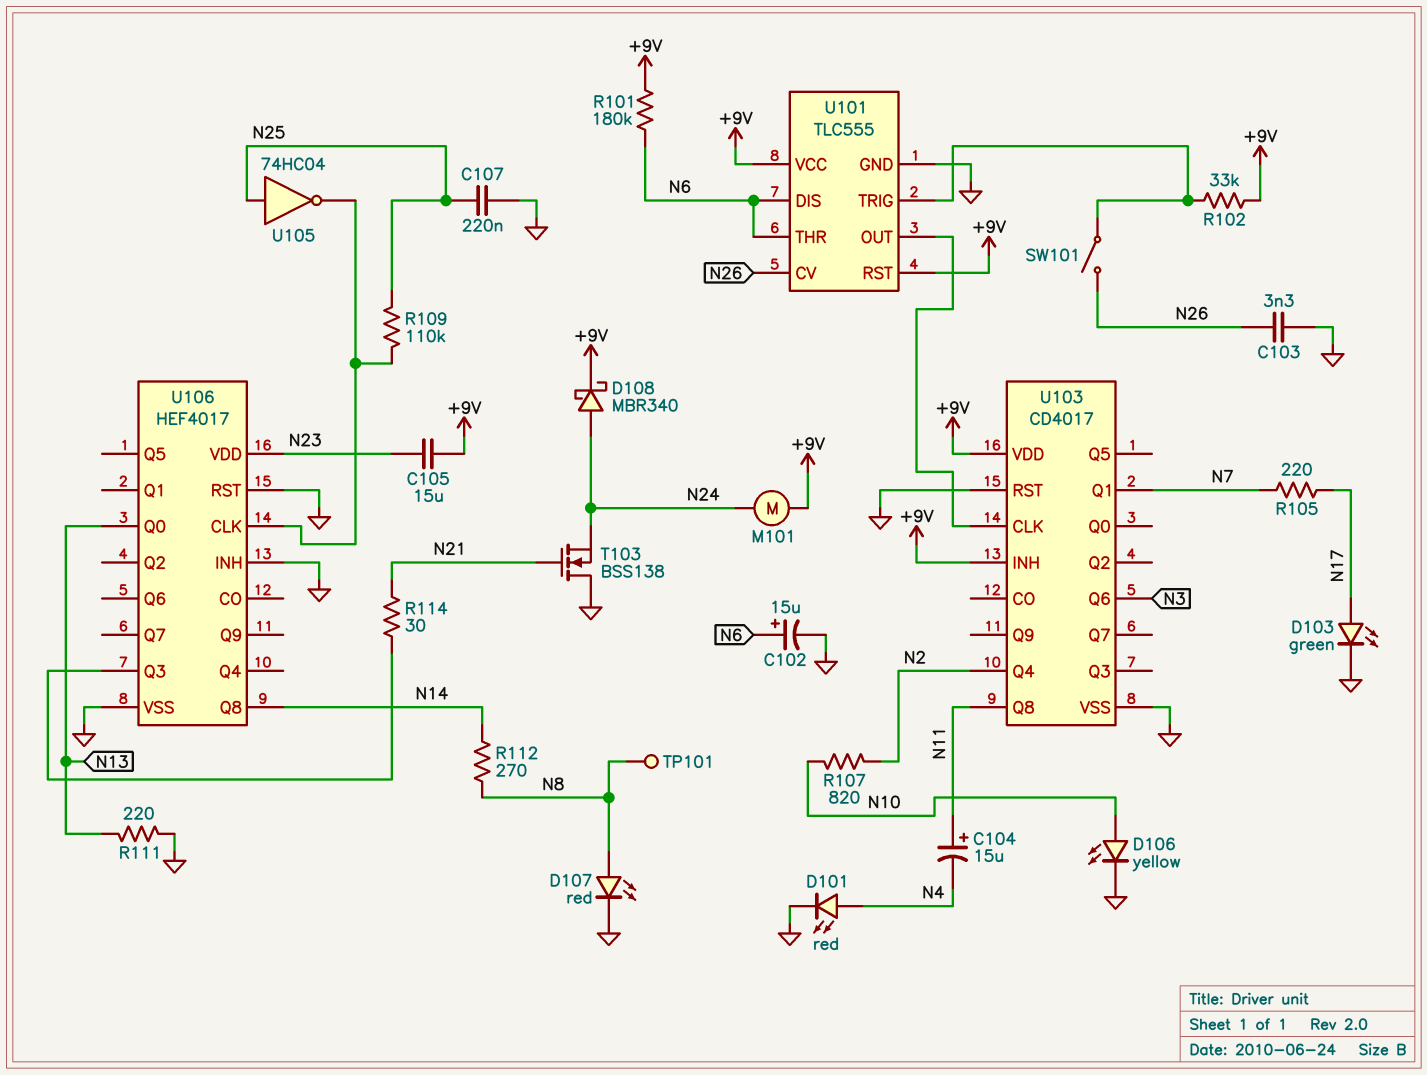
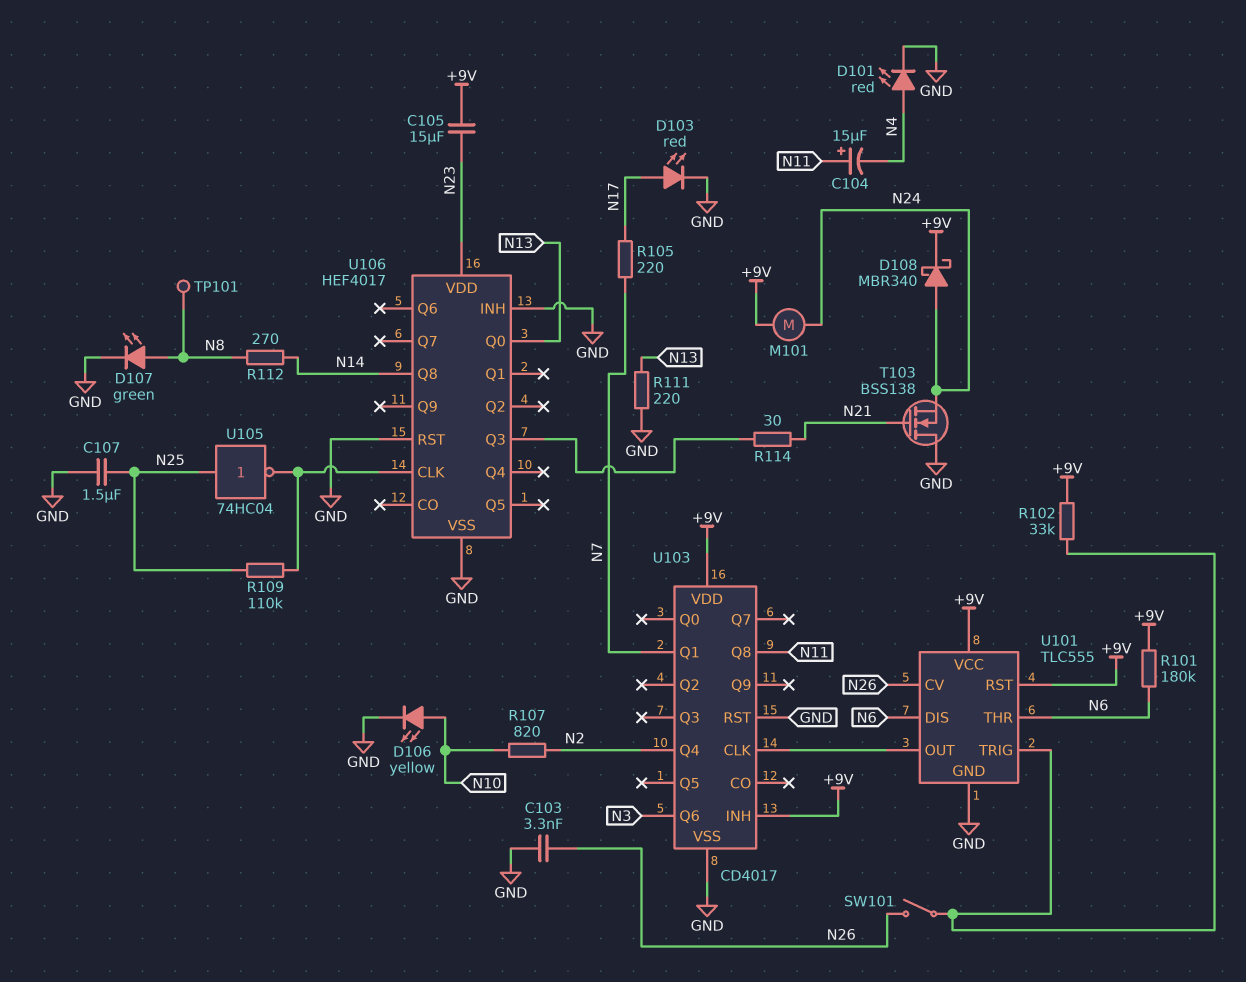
C102: 15uF (plus N6, minus GND) -> none
C107: 220nF (GND, N25) -> 1.5uF (GND, N25)
D103: LED green (A N17, K GND) -> LED red (A N17, K GND)
D107: LED red (A N8, K GND) -> LED green (A N8, K GND)

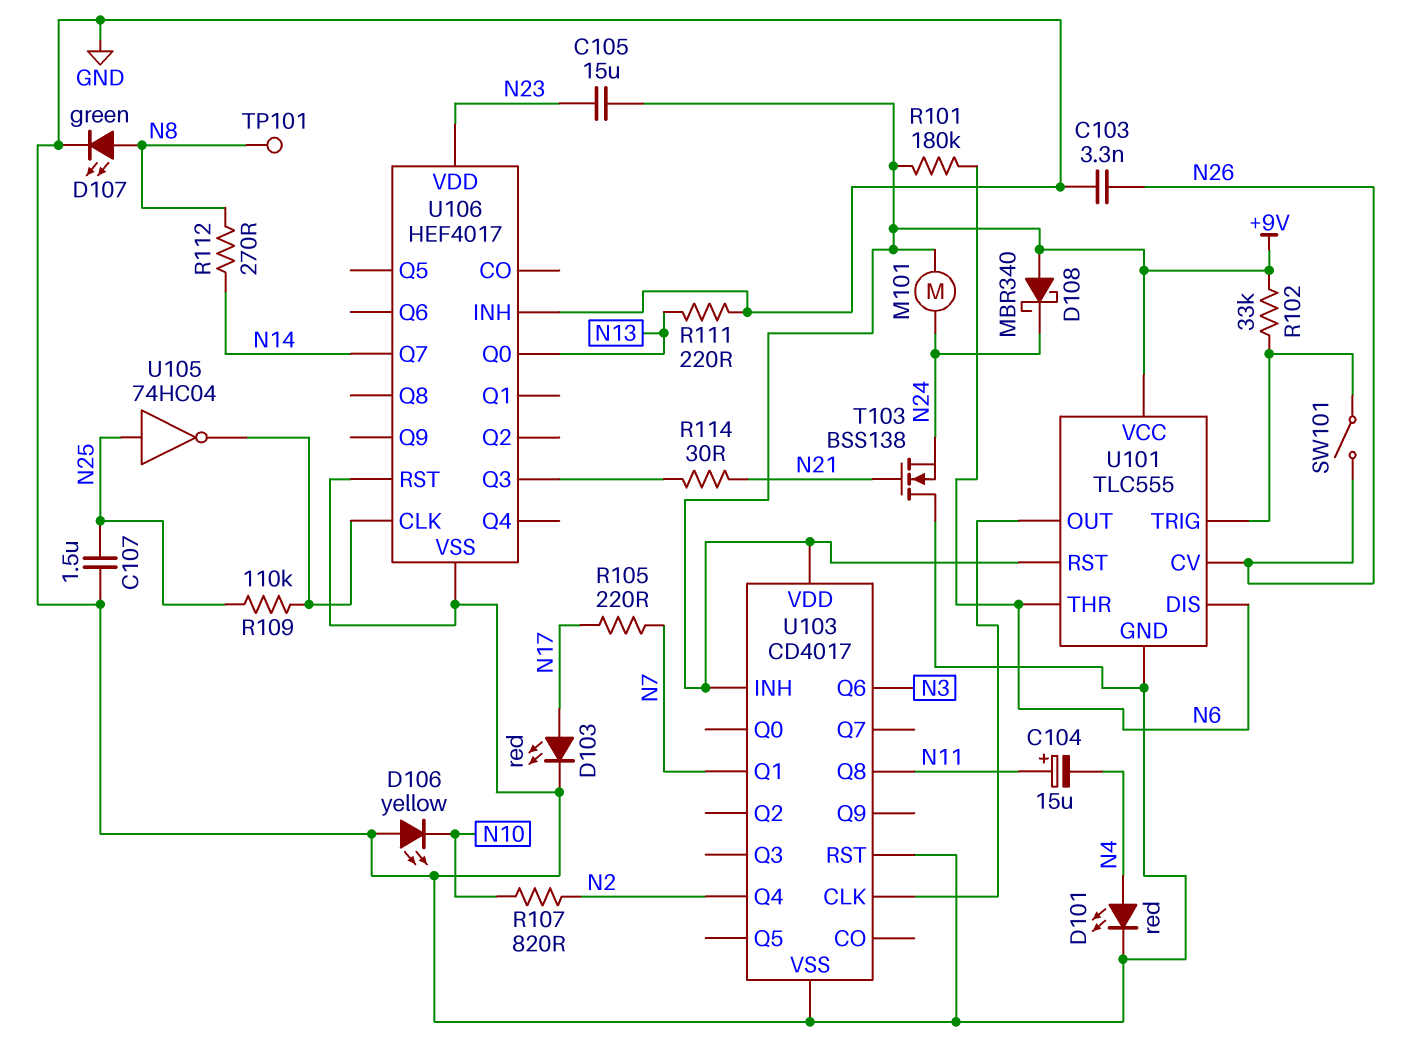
D106: LED yellow (A N10, K GND) -> LED yellow (A GND, K N10)
D108: schottky MBR340 (A N24, K +9V) -> schottky MBR340 (A +9V, K N24)
U106 pin Q7: none -> N14
U106 pin Q8: N14 -> none

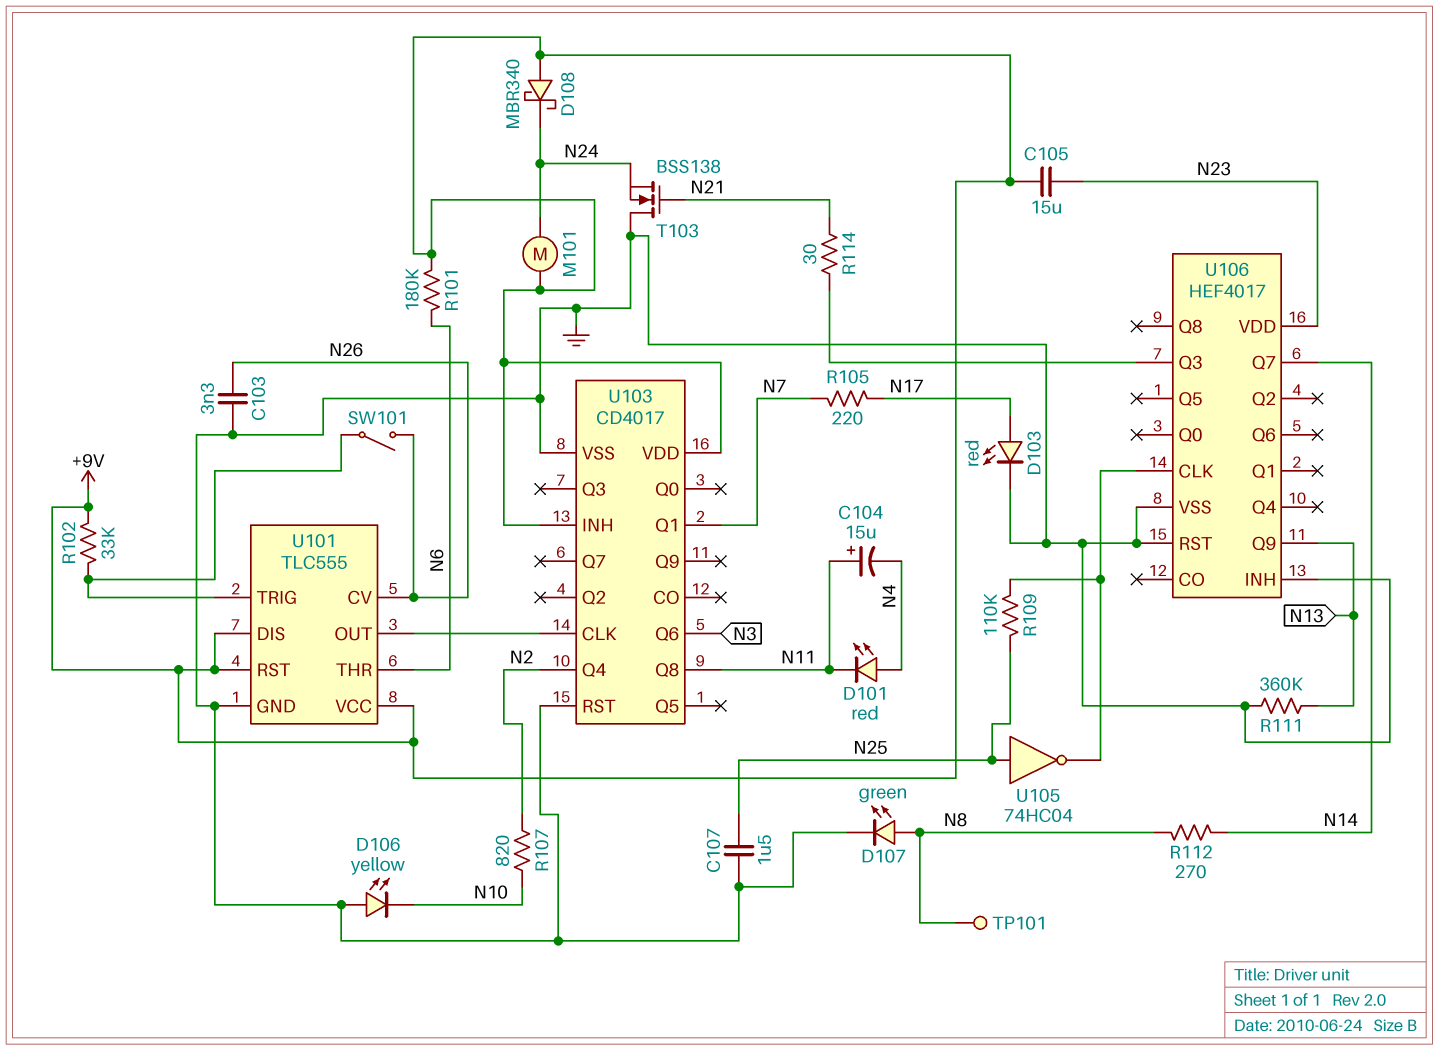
D101: LED red (A N4, K GND) -> LED red (A N4, K N11)
R111: 220 (GND, N13) -> 360k (GND, N13)
U101 pin DIS: N6 -> +9V
U106 pin Q0: N13 -> none
U106 pin Q9: none -> N13

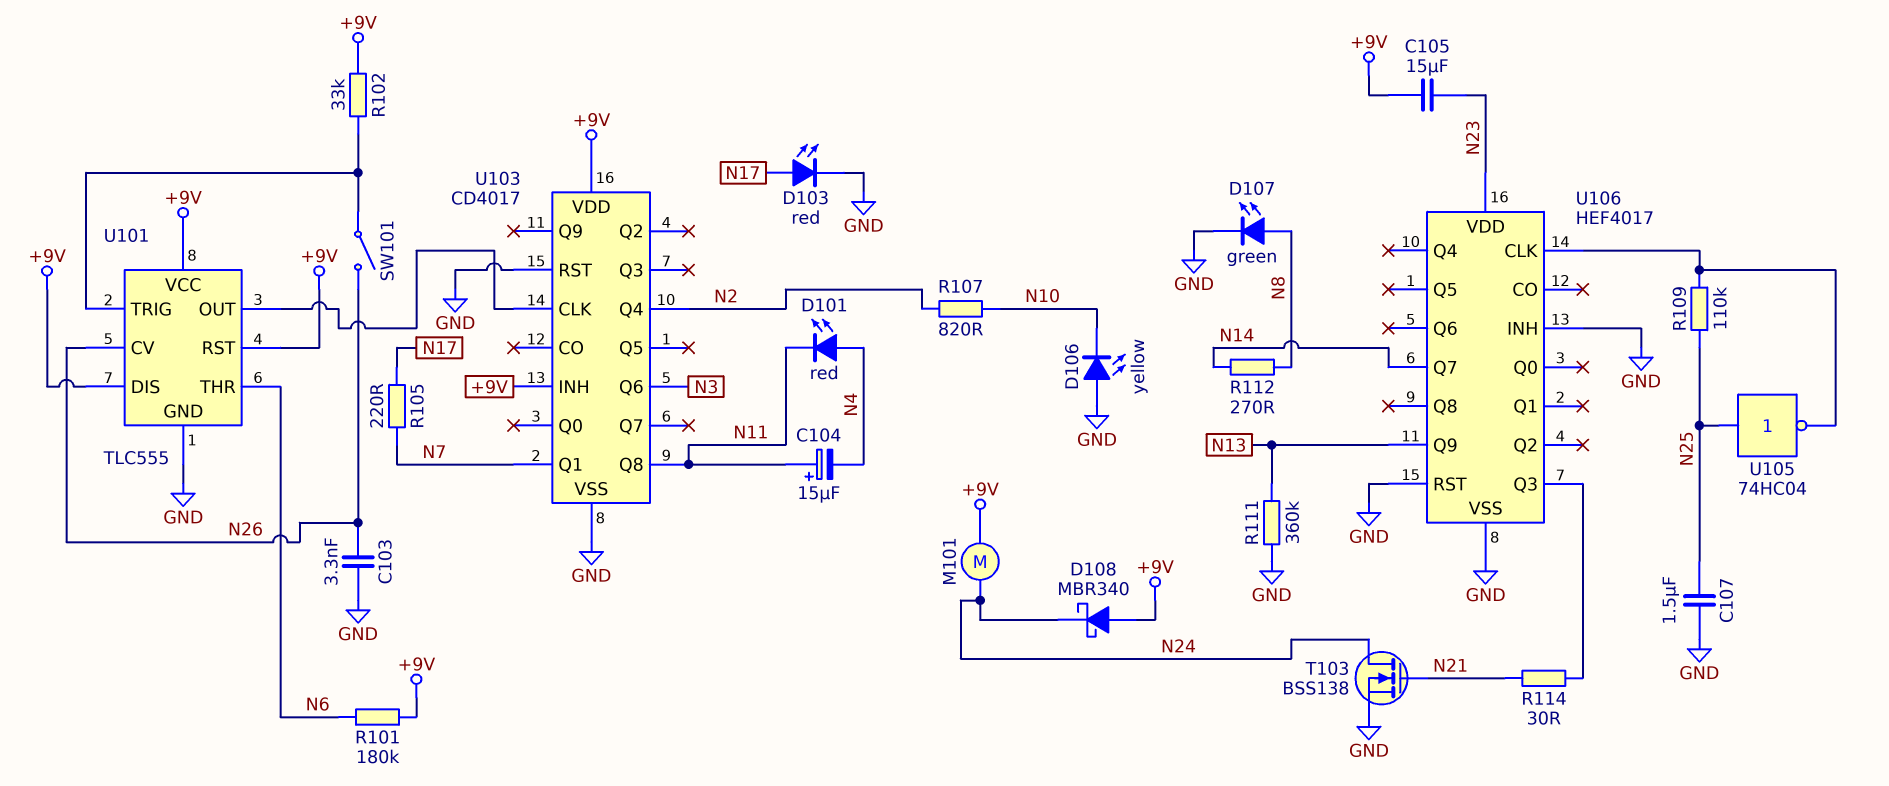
T103: NMOS BSS138 (G N21, D GND, S N24) -> NMOS BSS138 (G N21, D N24, S GND)
TP101: test point (N8) -> none

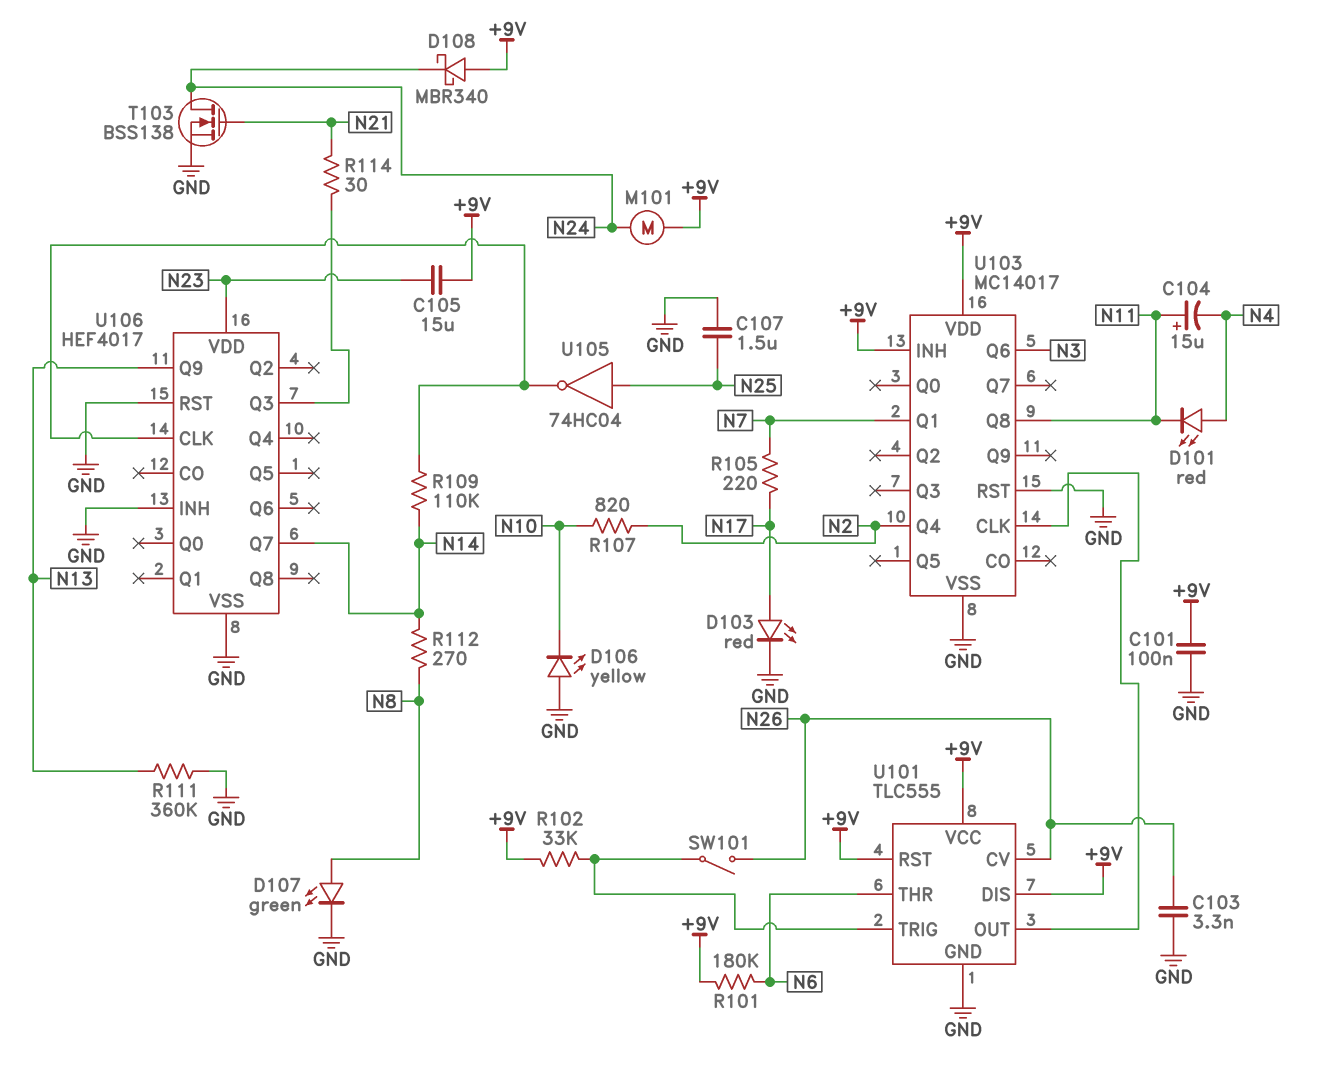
C101: none -> 100nF (+9V, GND)
R109: 110k (N25, U106/CLK) -> 110k (N14, U106/CLK)
U103: CD4017 -> MC14017

